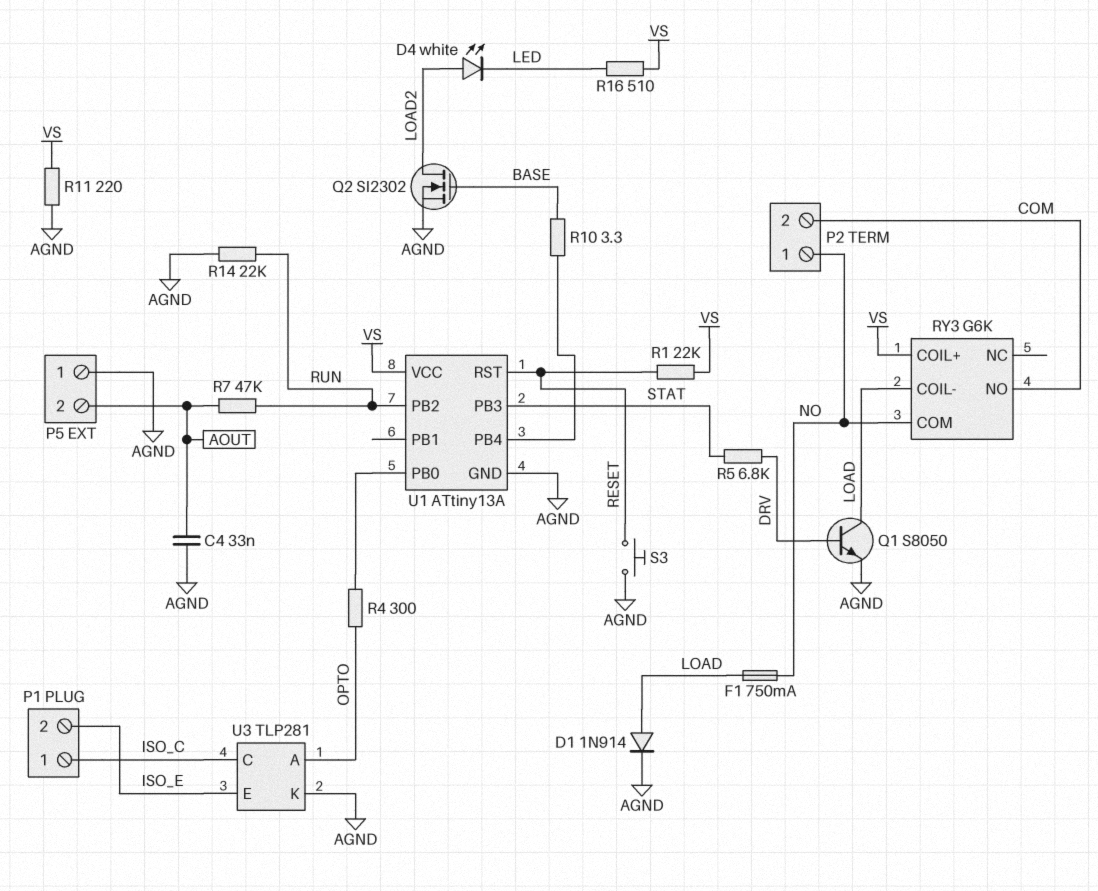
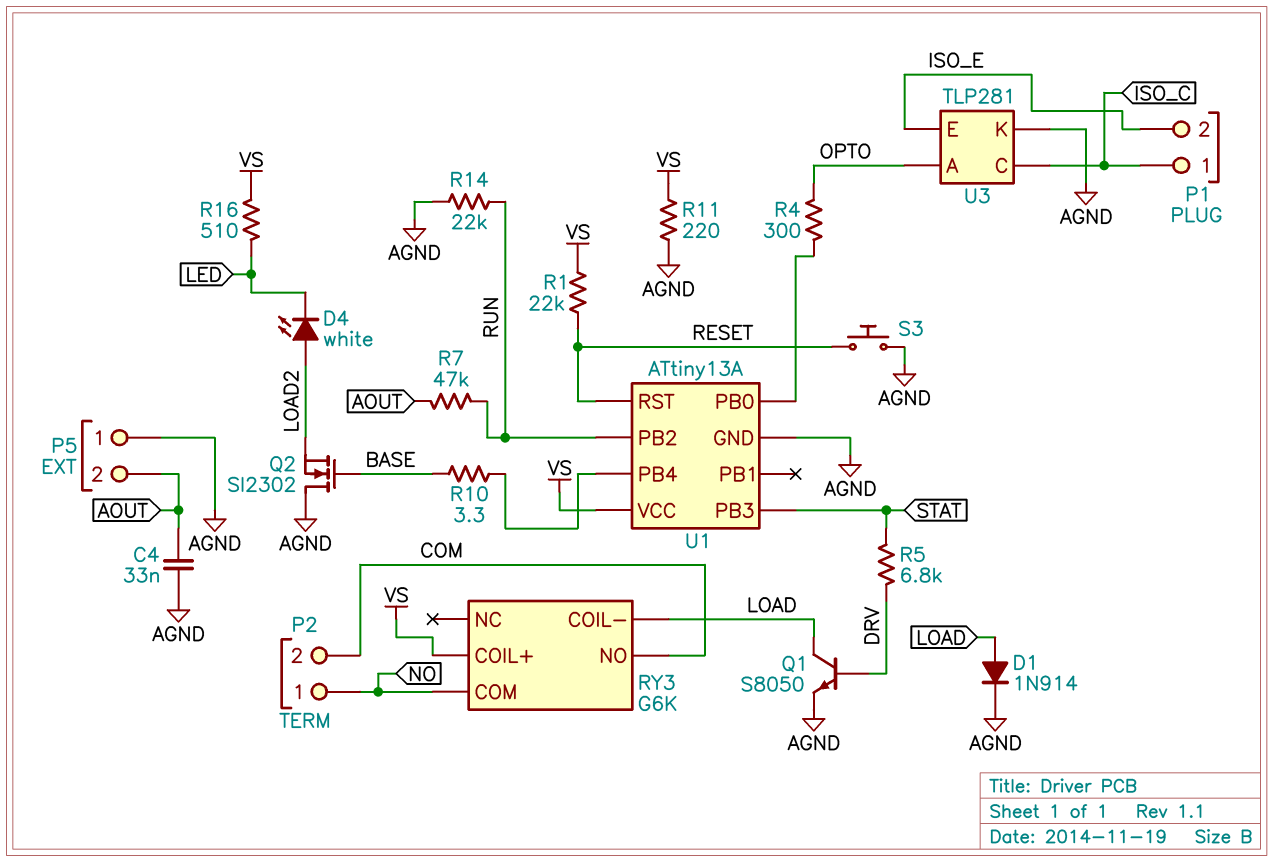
F1: 750mA (LOAD, NO) -> none
Q2: NMOS SI2302 (G BASE, D LOAD2, S AGND) -> NMOS SI2302 (G BASE, D AGND, S LOAD2)

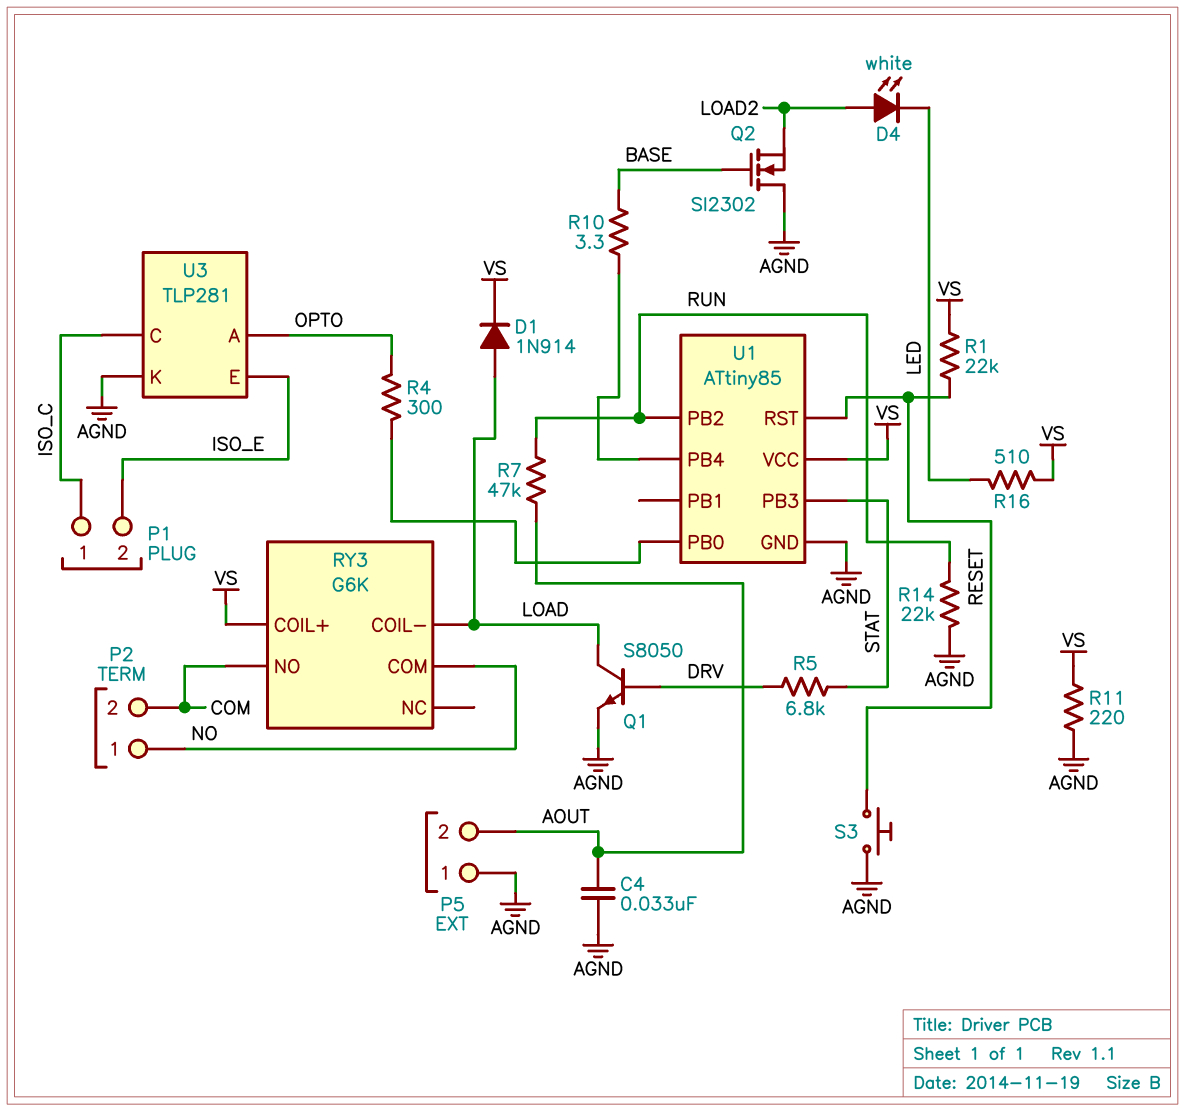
D1: diode 1N914 (A LOAD, K AGND) -> diode 1N914 (A LOAD, K VS)
U1: ATtiny13A -> ATtiny85

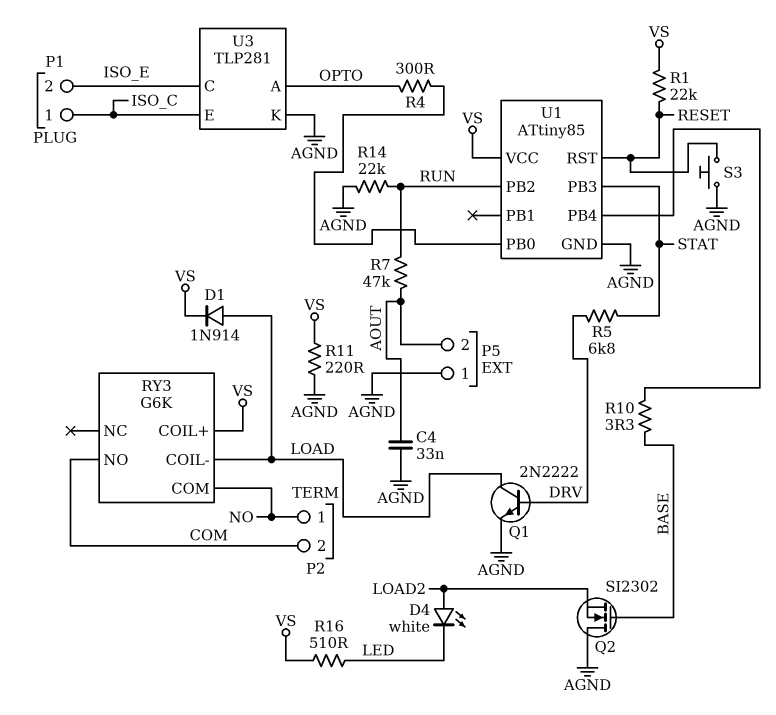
Q1: NPN S8050 (B DRV, C LOAD, E AGND) -> NPN 2N2222 (B DRV, C LOAD, E AGND)
U3 pin C: ISO_C -> ISO_E
U3 pin E: ISO_E -> ISO_C

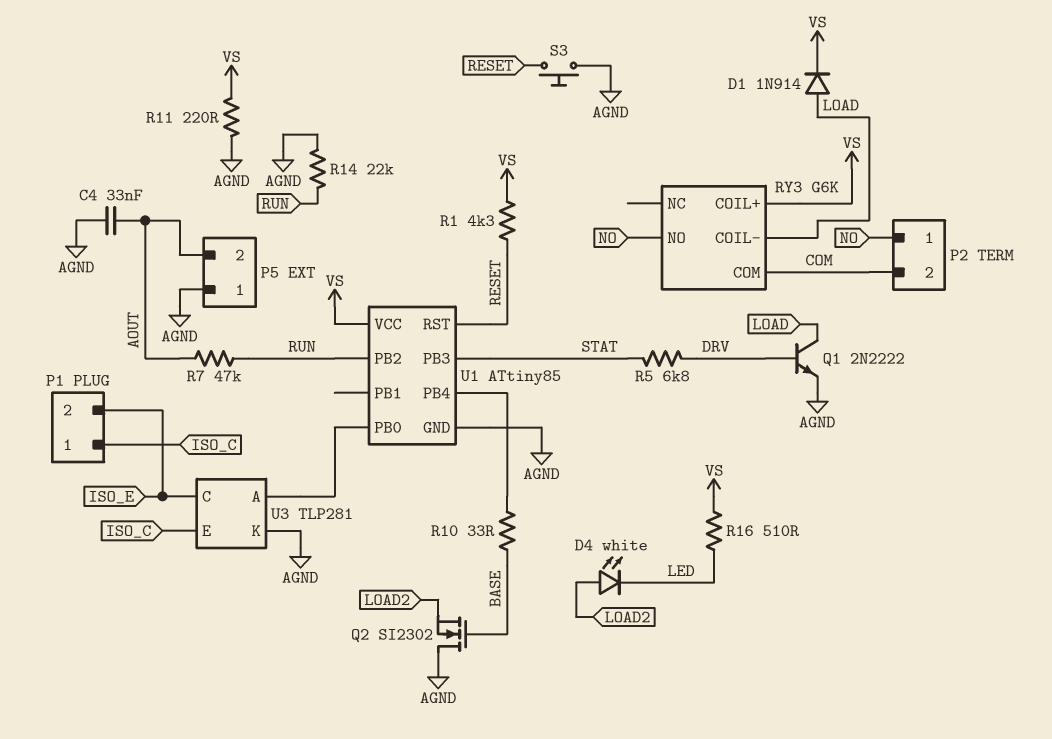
R1: 22k (RESET, VS) -> 4.3k (RESET, VS)
R4: 300 (OPTO, U1/PB0) -> none
R10: 3.3 (BASE, U1/PB4) -> 33 (BASE, U1/PB4)
RY3 pin COM: NO -> COM
RY3 pin NO: COM -> NO
U3 pin A: OPTO -> U1/PB0

